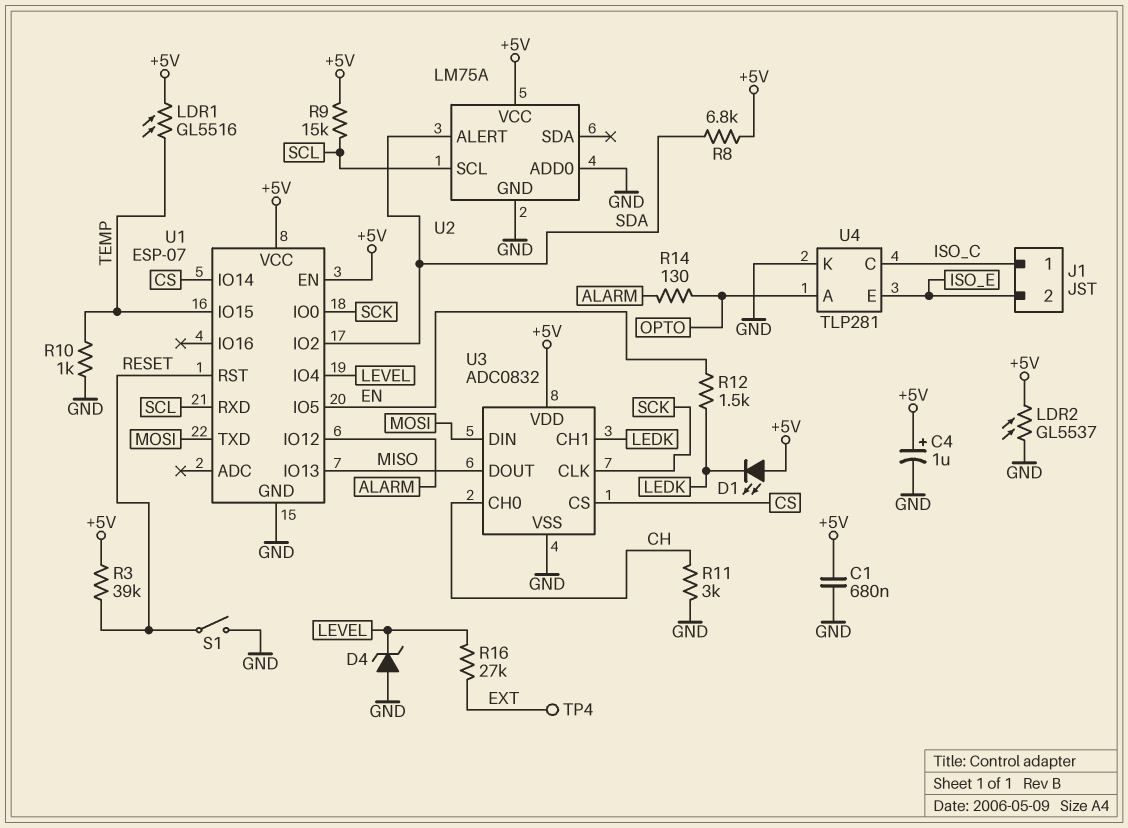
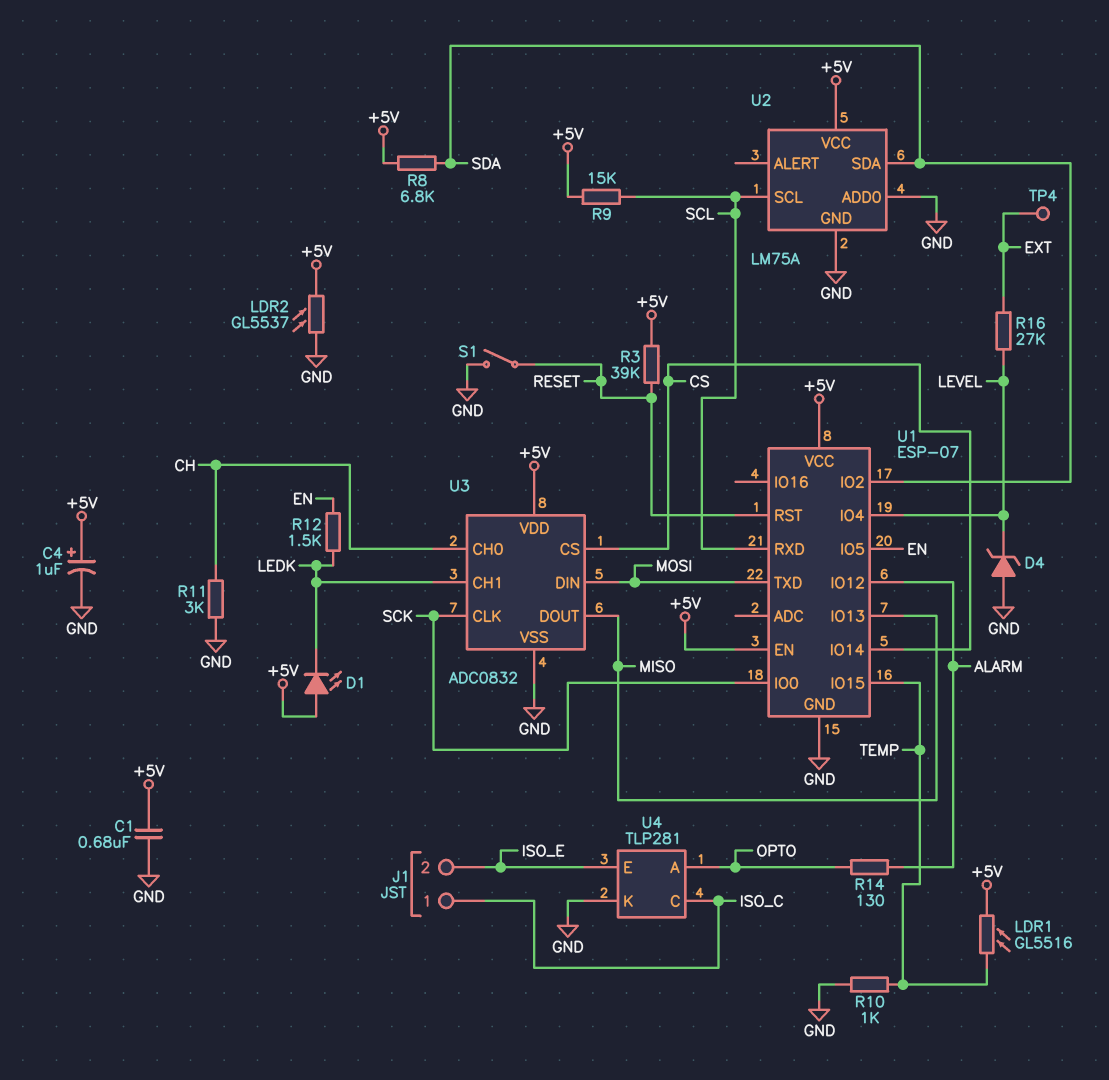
U2 pin ALERT: SDA -> none
U2 pin SDA: none -> SDA

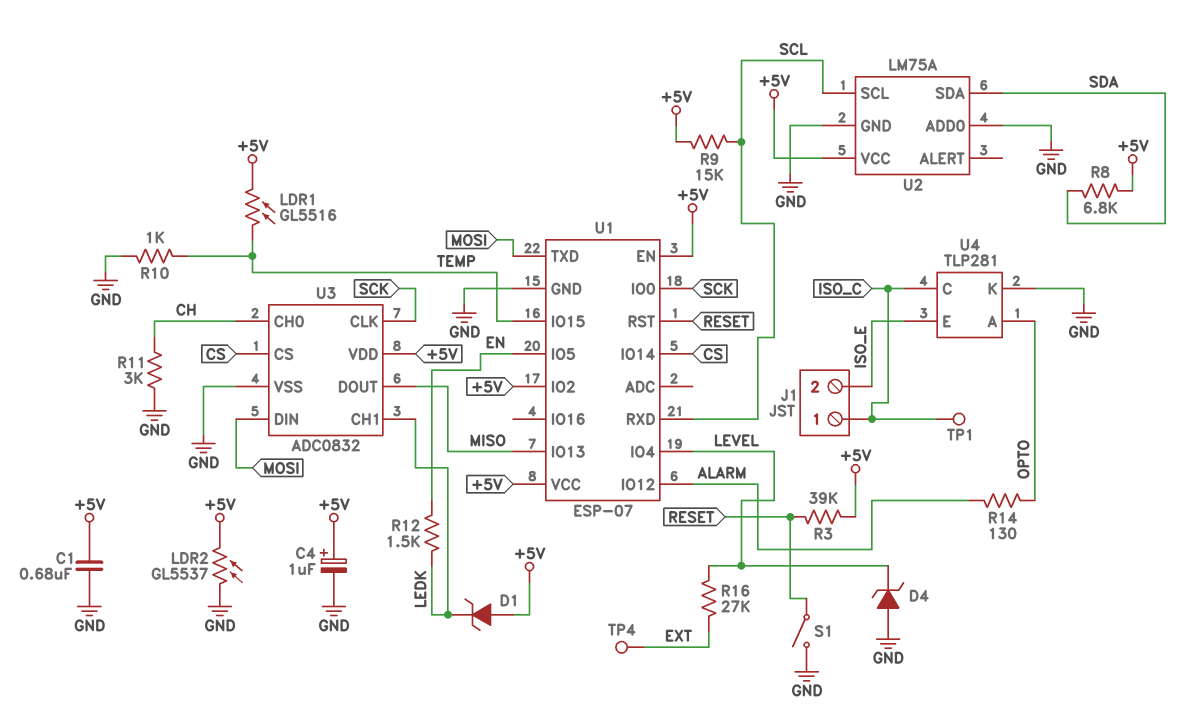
D1: LED (A +5V, K LEDK) -> zener (A +5V, K LEDK)
TP1: none -> test point (ISO_C)
U1 pin IO2: SDA -> +5V

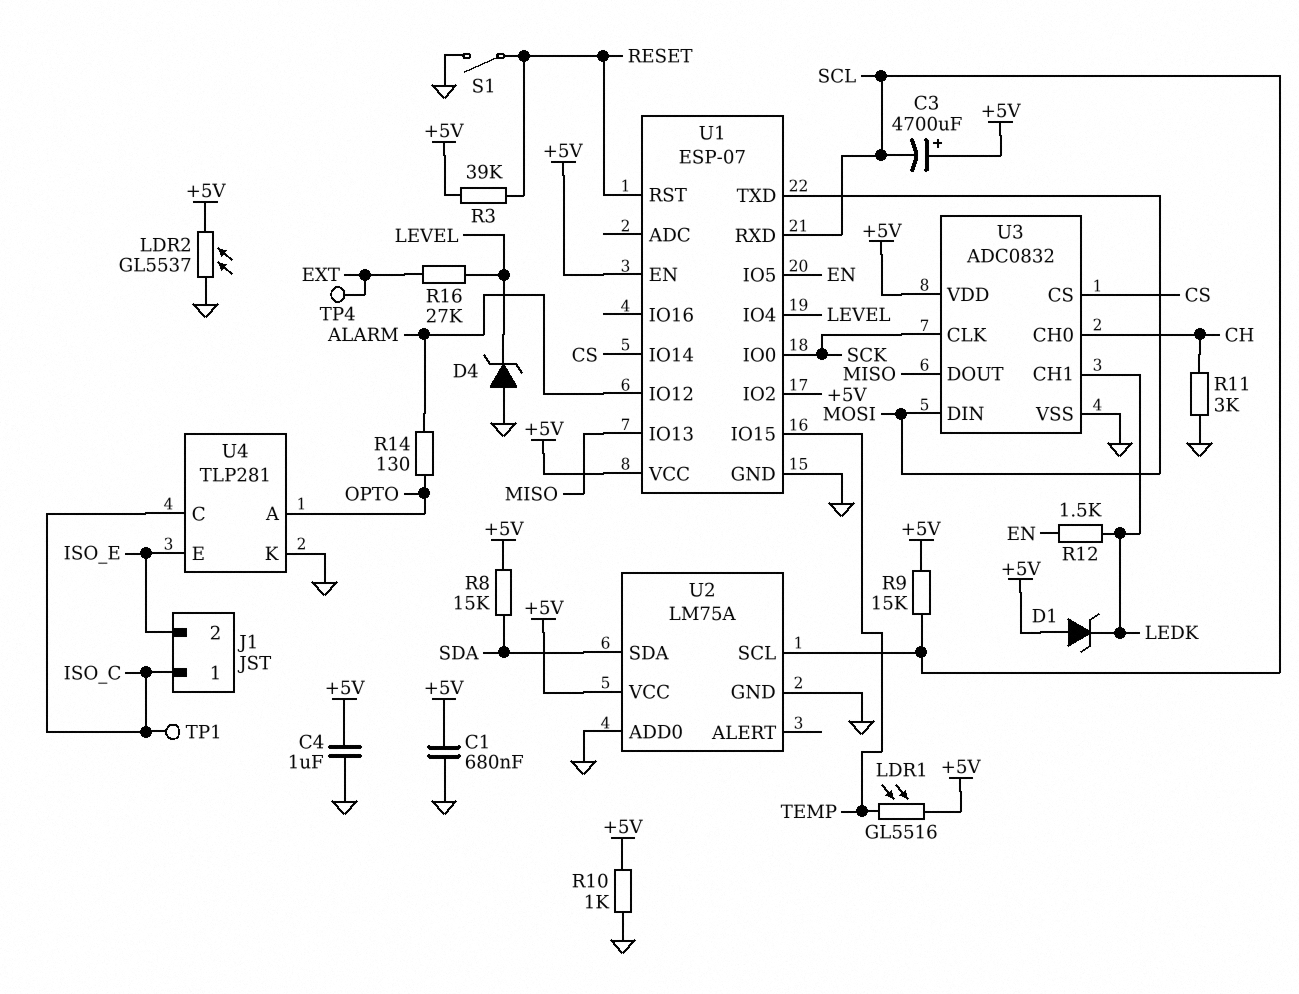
C3: none -> 4700uF (plus +5V, minus SCL)
C4: 1uF (plus +5V, minus GND) -> 1uF (+5V, GND)
R8: 6.8k (+5V, SDA) -> 15k (+5V, SDA)
R10: 1k (GND, TEMP) -> 1k (+5V, GND)

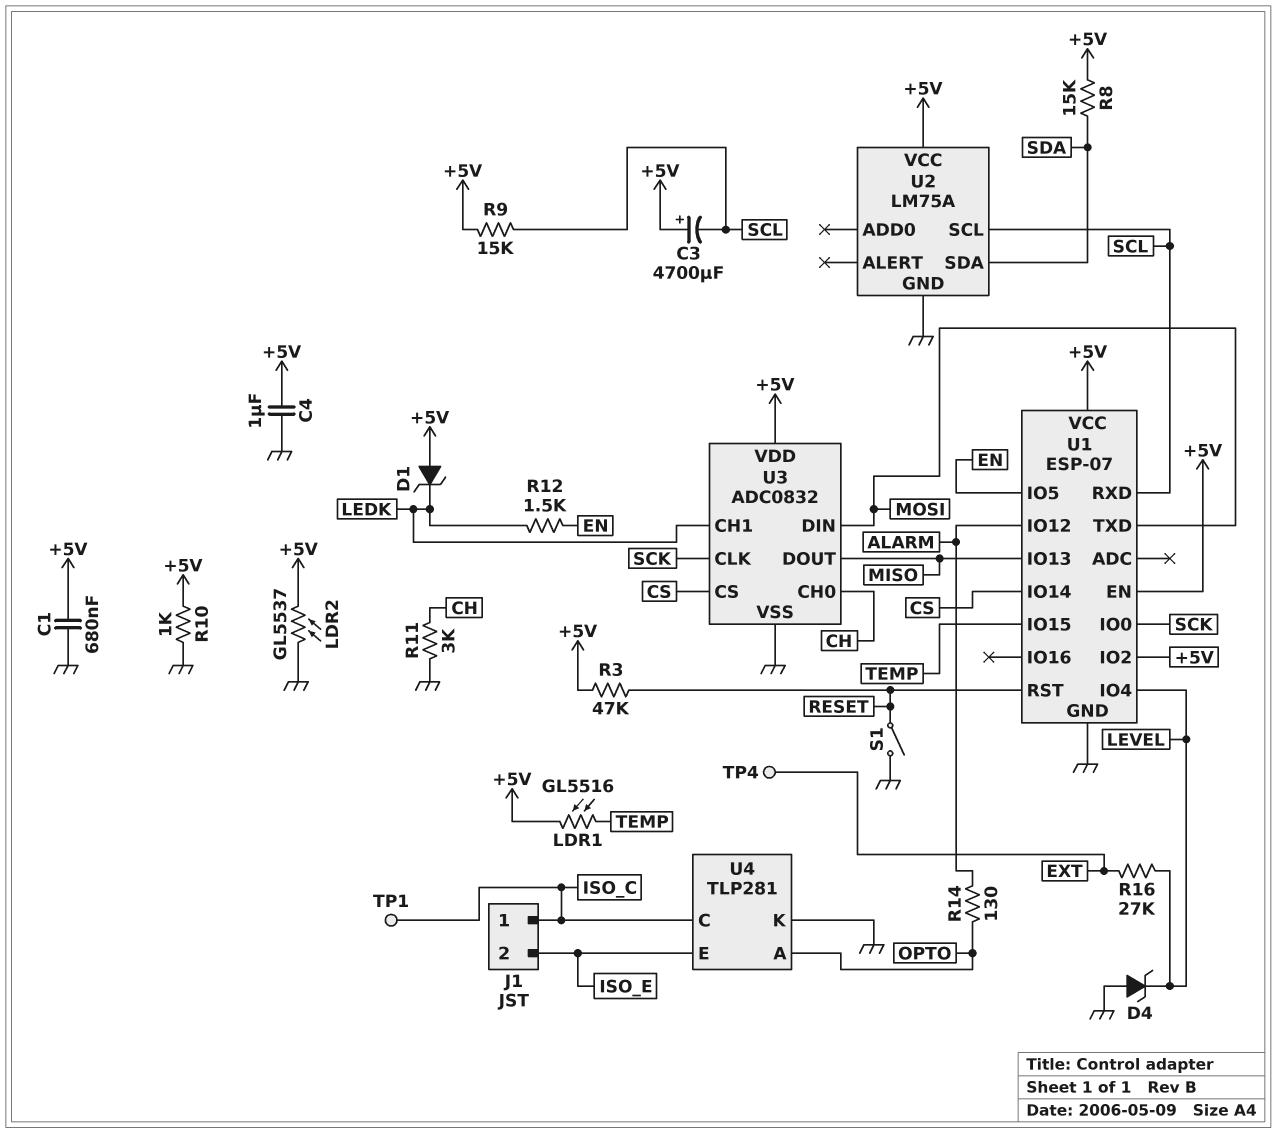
R3: 39k (+5V, RESET) -> 47k (+5V, RESET)
U2 pin ADD0: GND -> none

